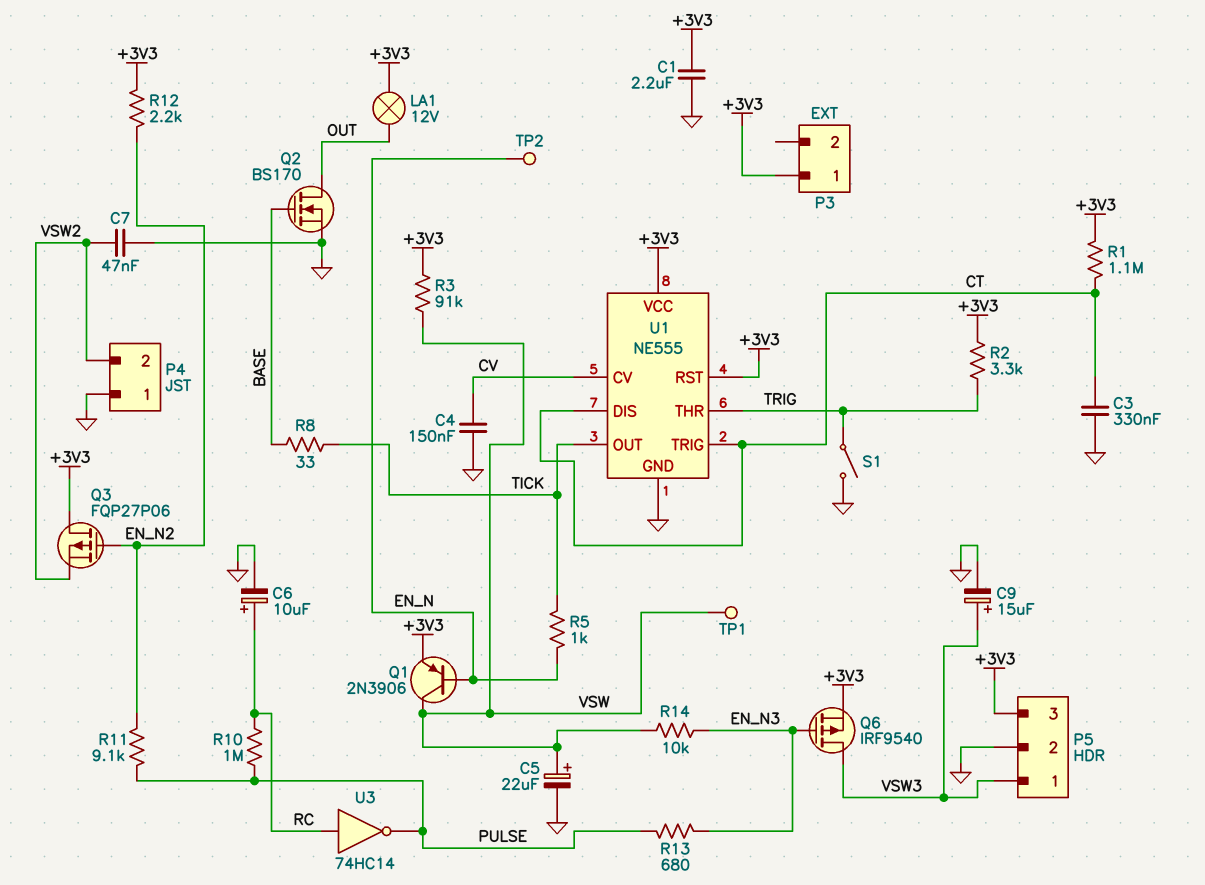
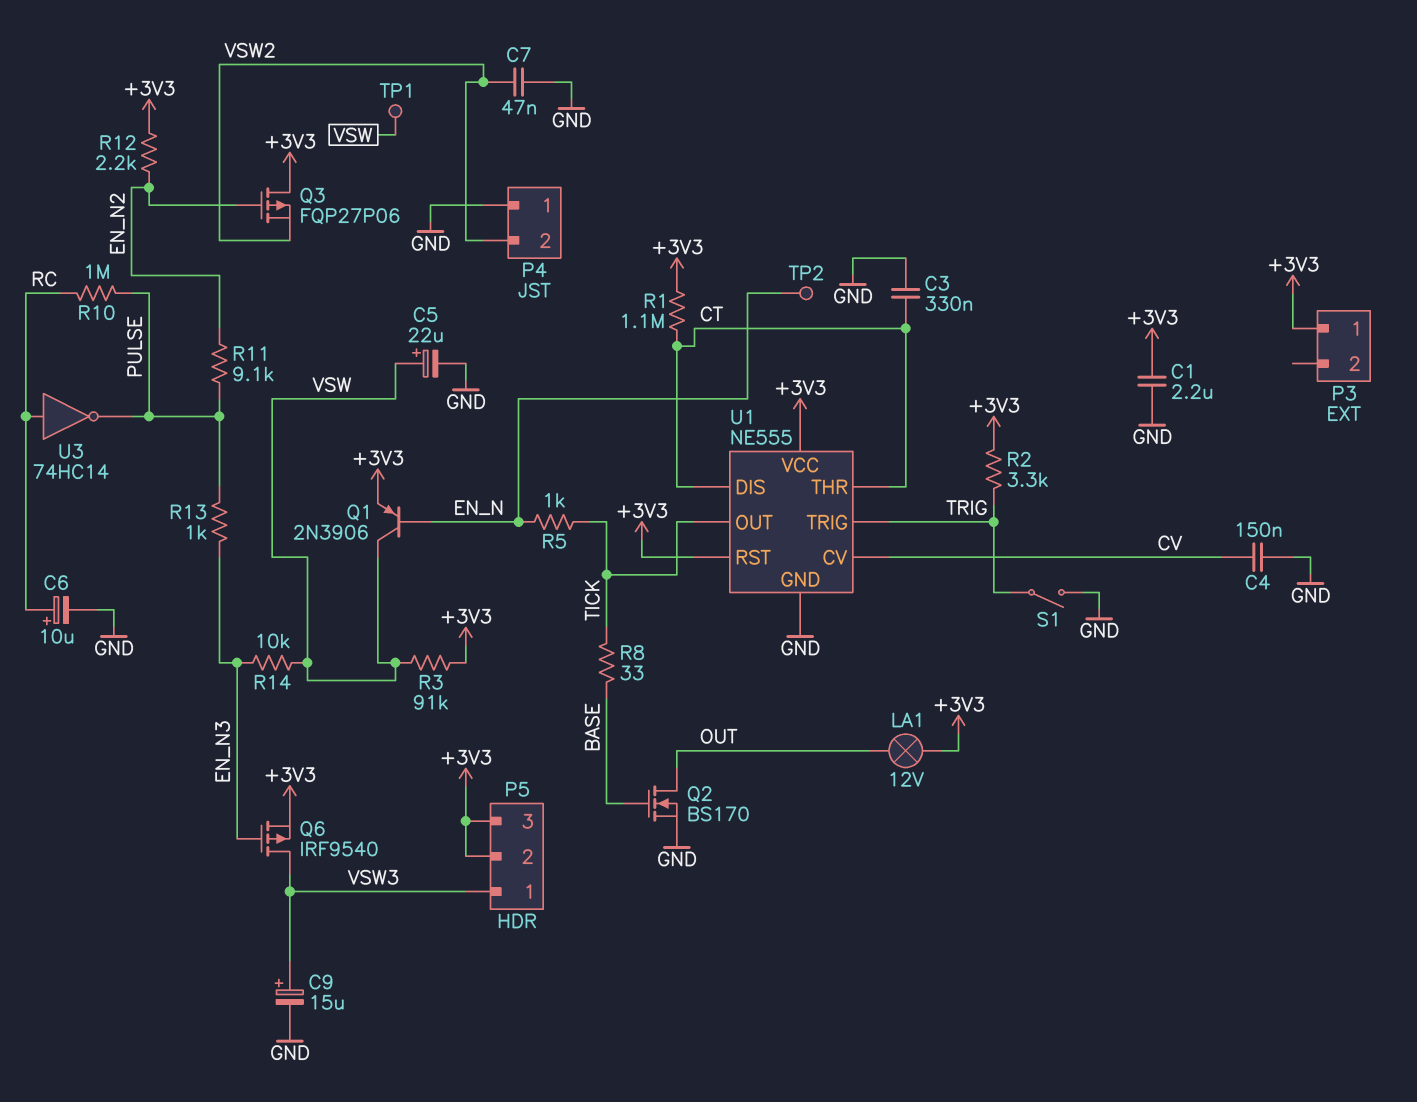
P5 pin 2: GND -> +3V3
R13: 680 (EN_N3, PULSE) -> 1k (EN_N3, PULSE)
U1 pin THR: TRIG -> CT
U1 pin TRIG: CT -> TRIG

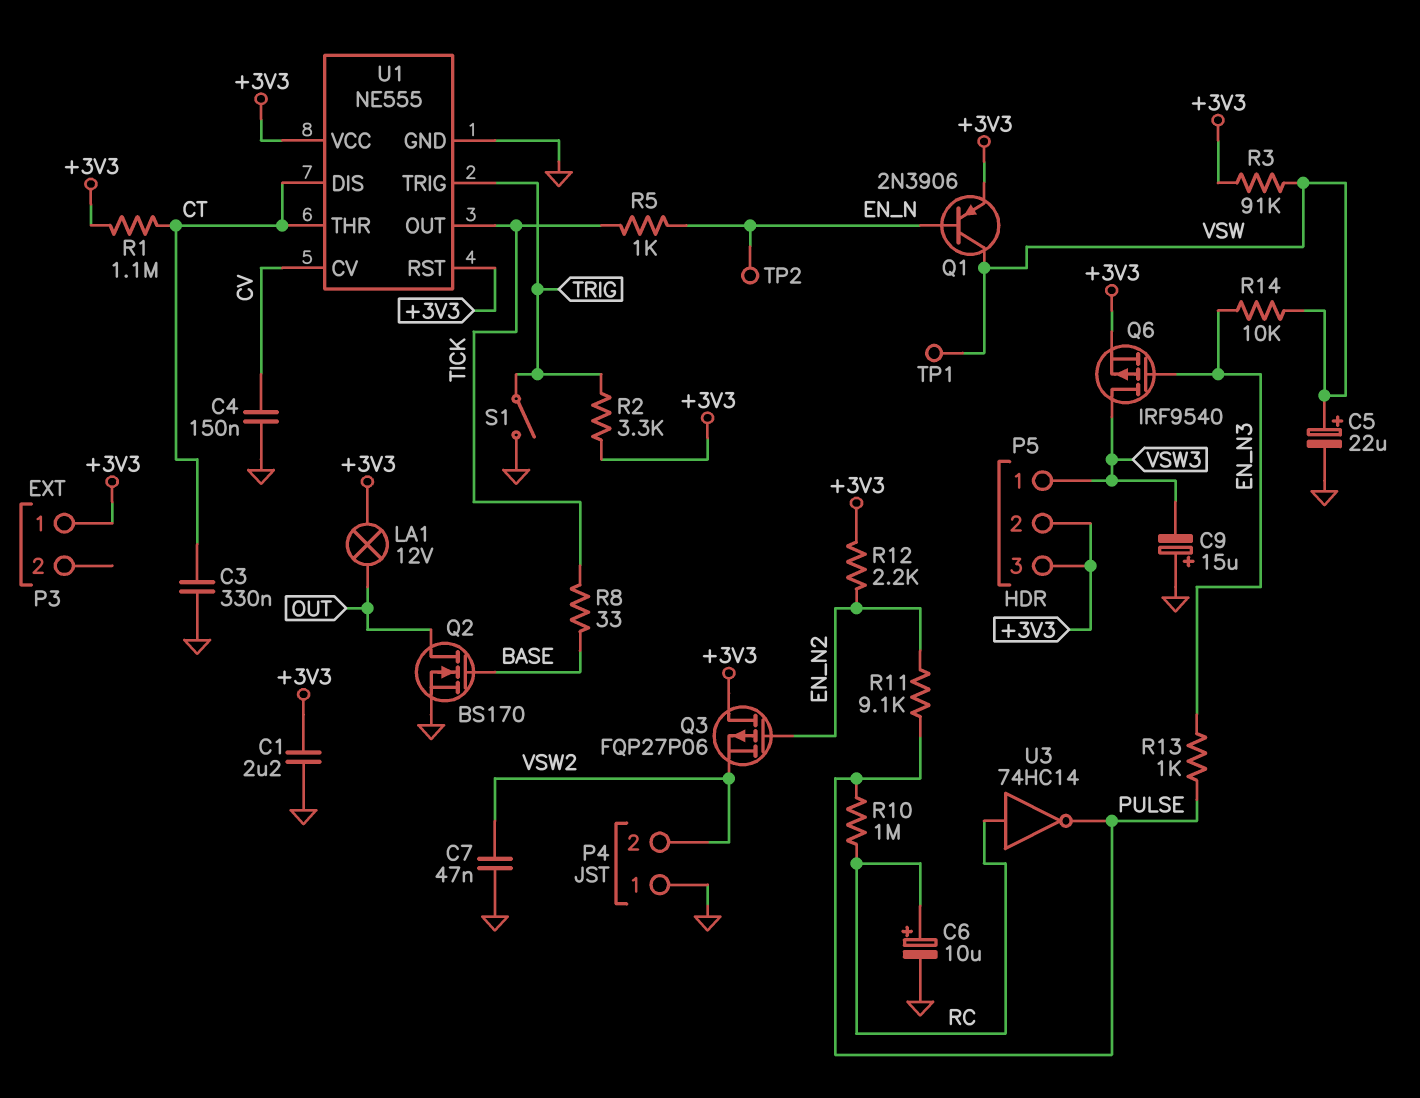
C9: 15uF (plus VSW3, minus GND) -> 15uF (plus GND, minus VSW3)

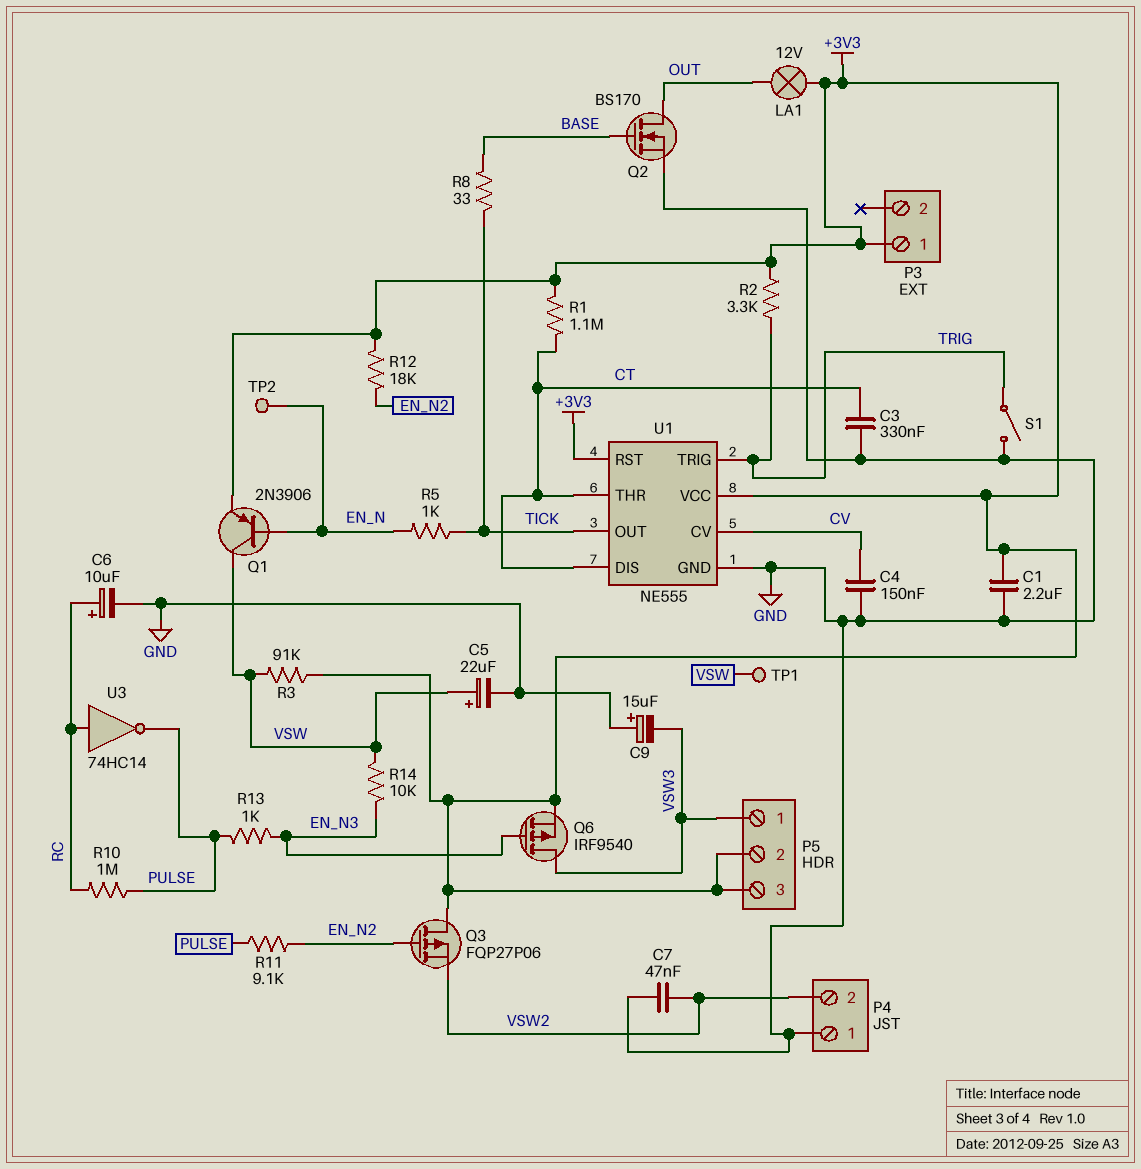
R12: 2.2k (+3V3, EN_N2) -> 18k (+3V3, EN_N2)

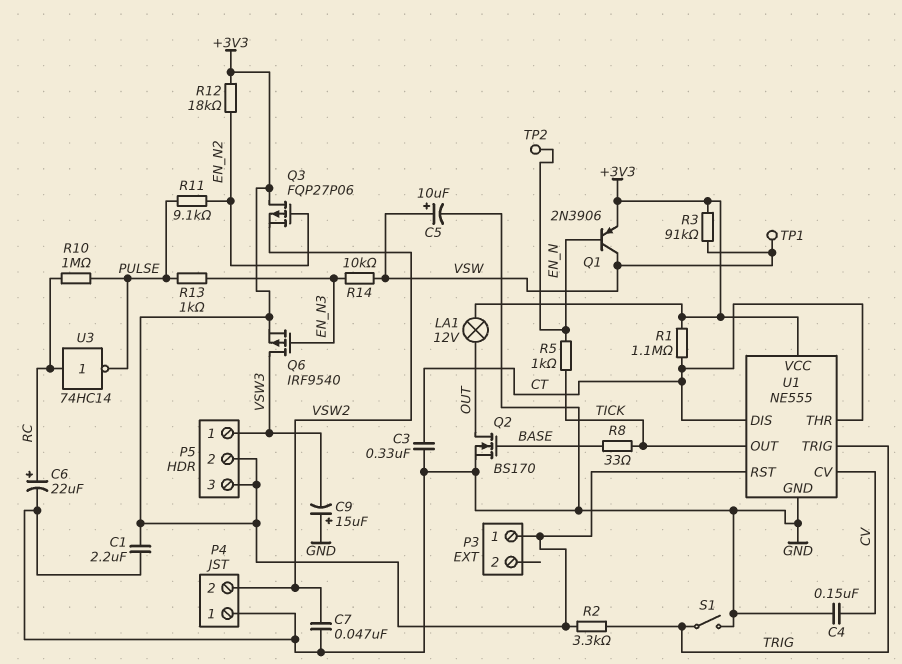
C5: 22uF (plus VSW, minus GND) -> 10uF (plus VSW, minus GND)
C6: 10uF (plus RC, minus GND) -> 22uF (plus RC, minus GND)

